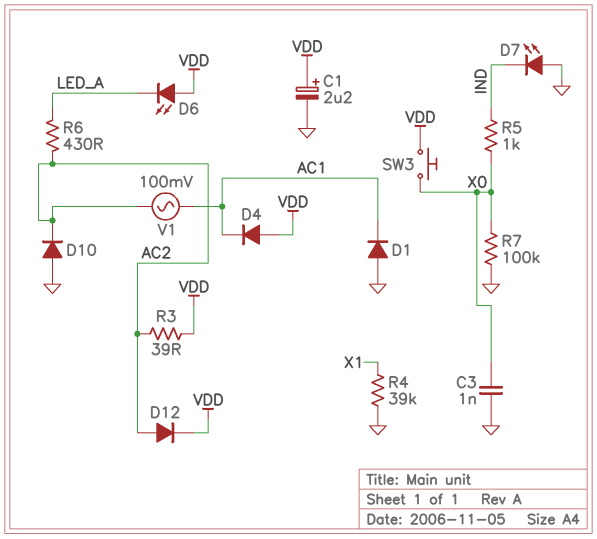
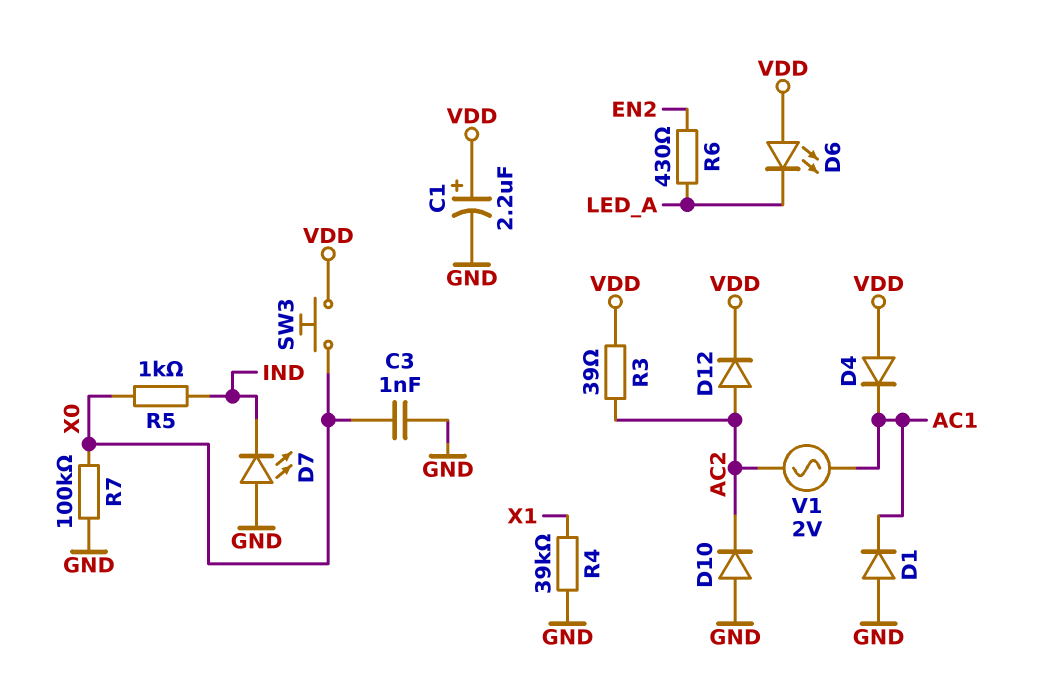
R6: 430 (AC2, LED_A) -> 430 (EN2, LED_A)
V1: AC 100mV (AC1, AC2) -> AC 2V (AC1, AC2)

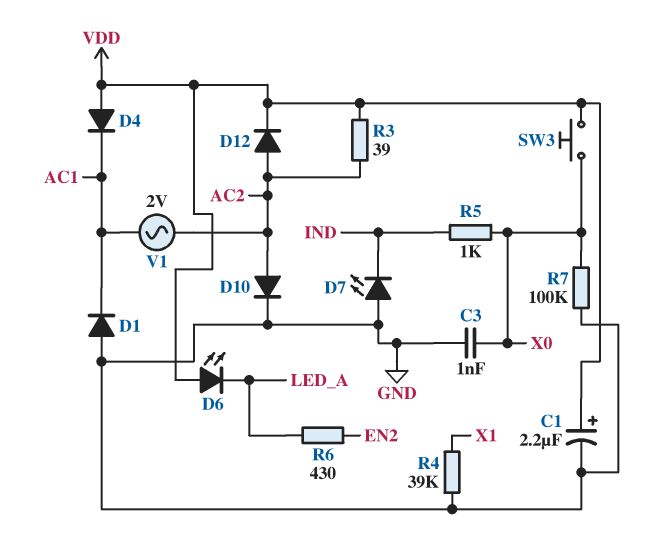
D10: diode (A GND, K AC2) -> diode (A AC2, K GND)

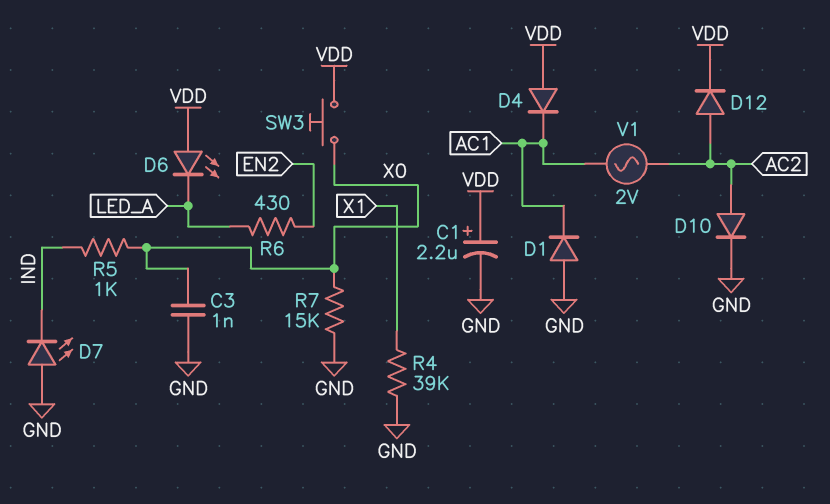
R3: 39 (AC2, VDD) -> none
R7: 100k (GND, X0) -> 15k (GND, X0)

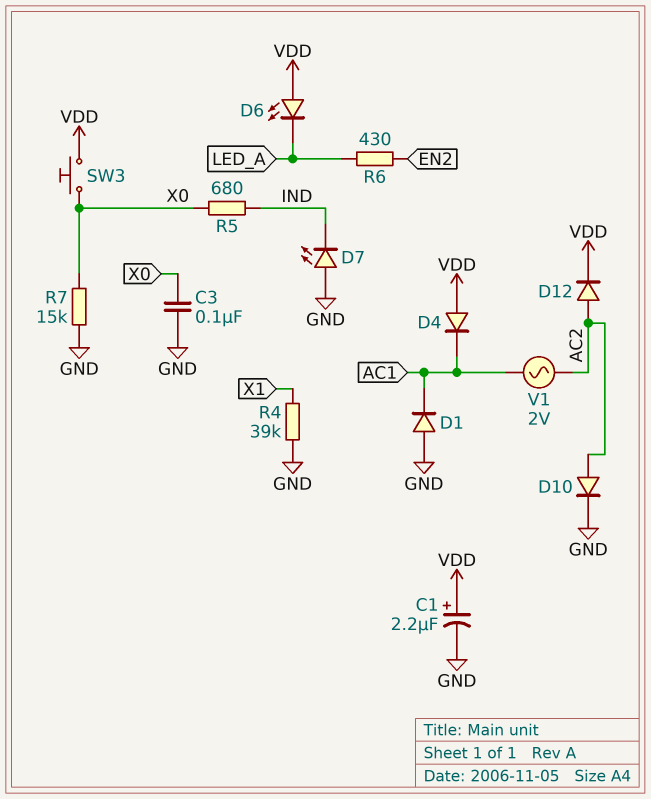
C3: 1nF (GND, X0) -> 100nF (GND, X0)
R5: 1k (IND, X0) -> 680 (IND, X0)

